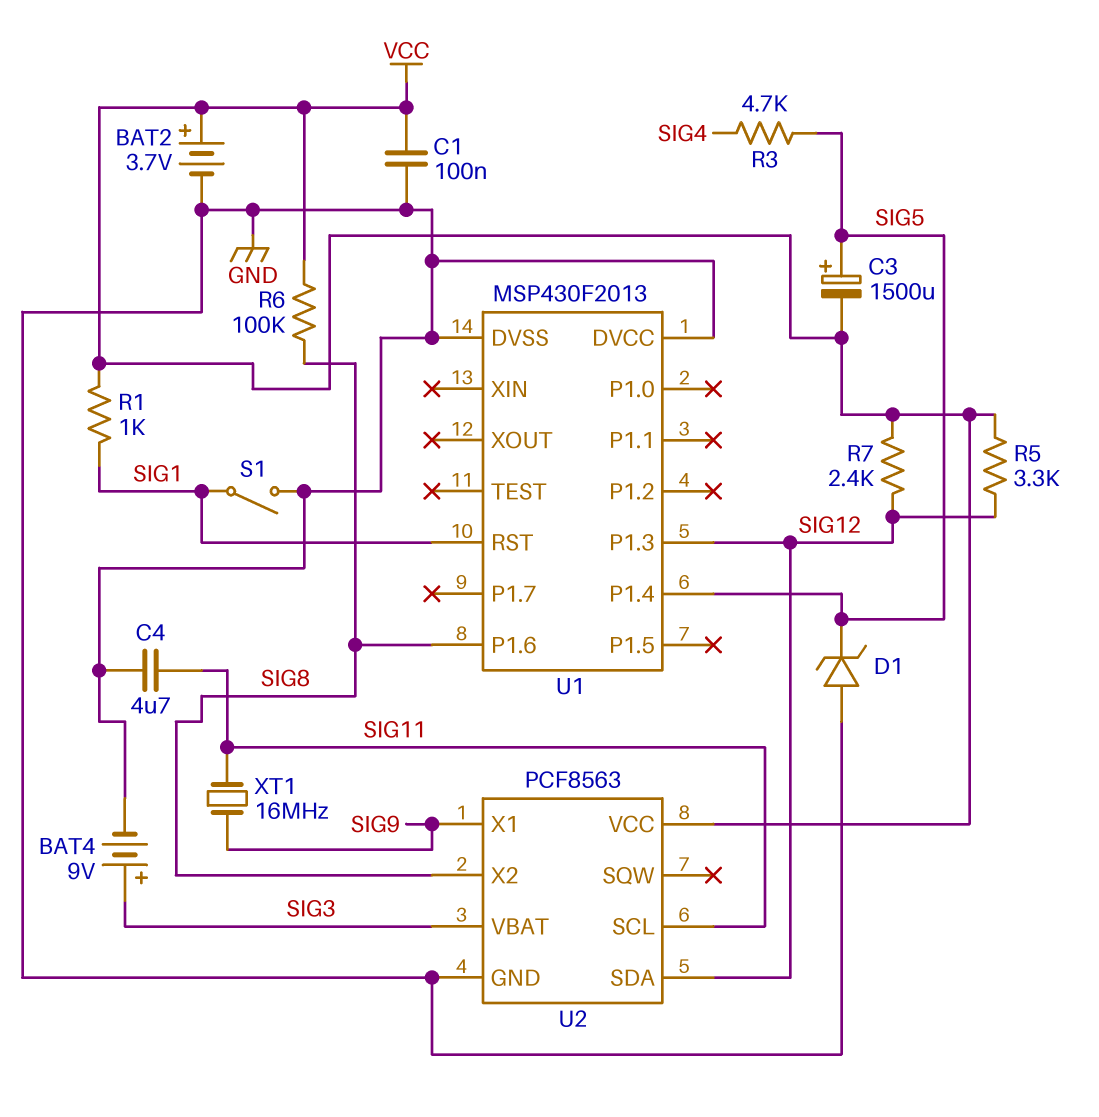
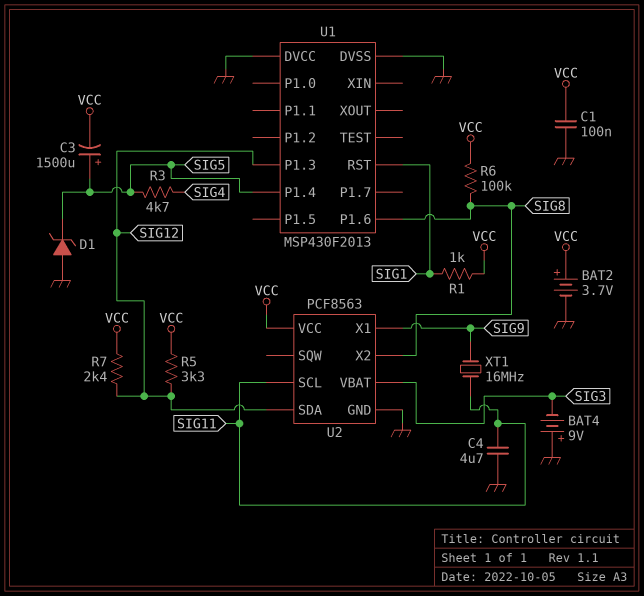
BAT4: 9V (plus SIG3, minus GND) -> 9V (plus GND, minus SIG3)
S1: switch (GND, SIG1) -> none

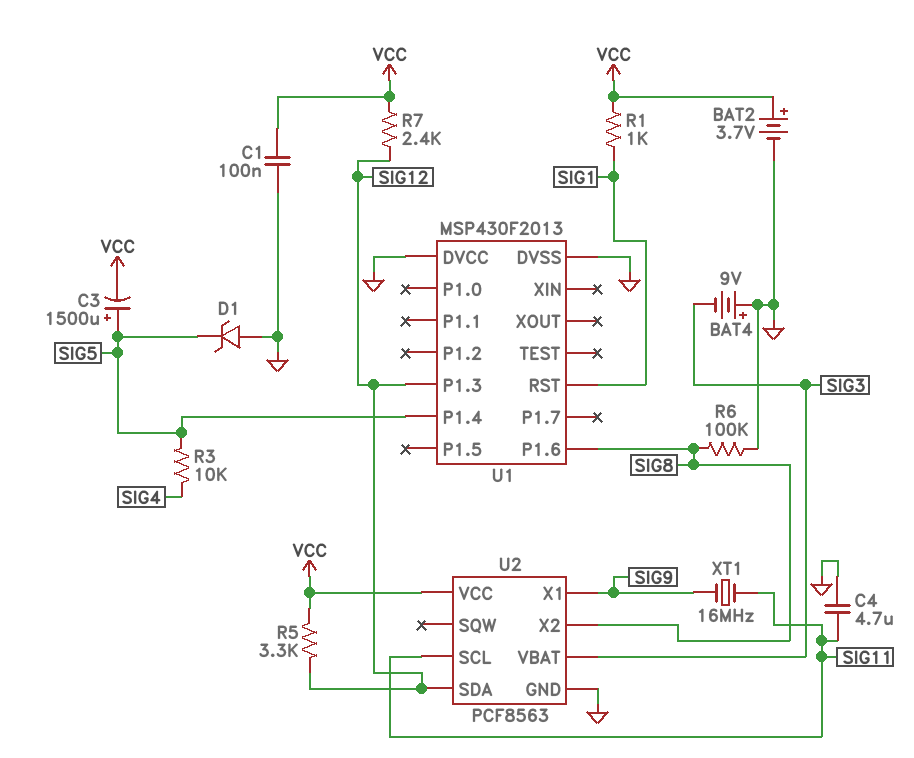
R3: 4.7k (SIG4, SIG5) -> 10k (SIG4, SIG5)
R6: 100k (SIG8, VCC) -> 100k (GND, SIG8)

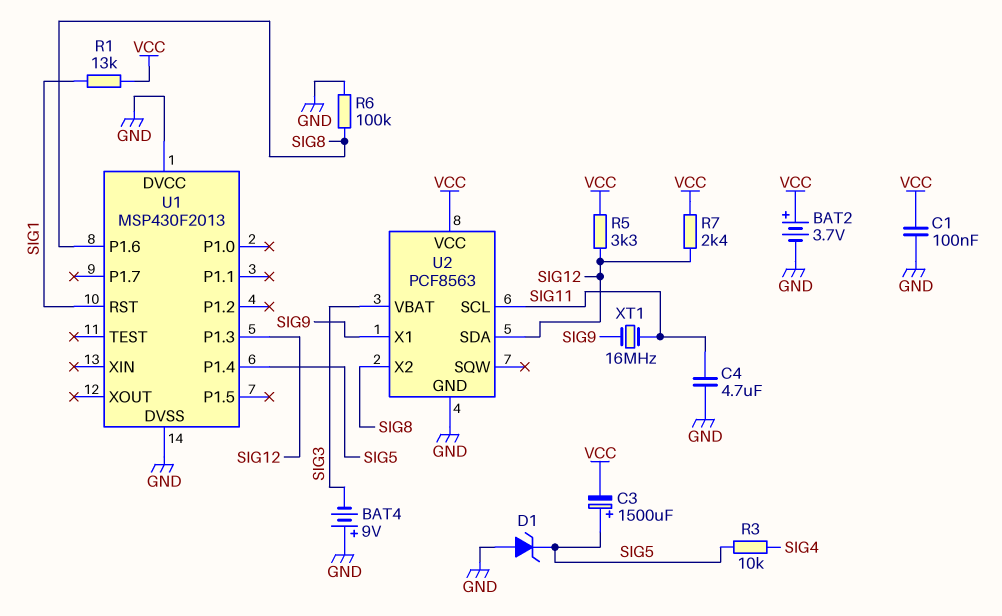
R1: 1k (SIG1, VCC) -> 13k (SIG1, VCC)

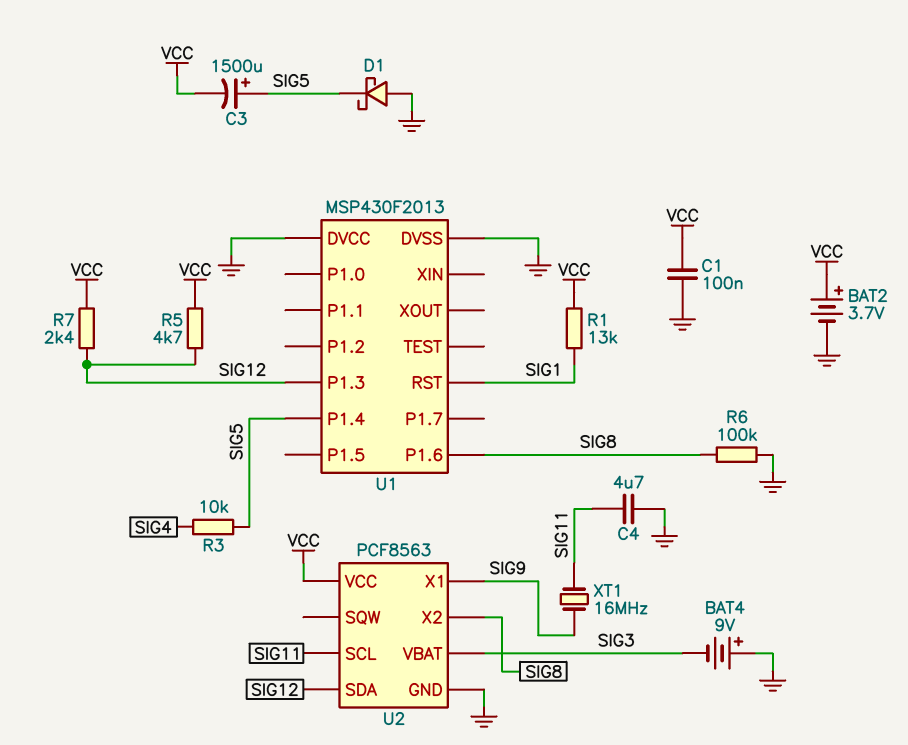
D1: zener (A GND, K SIG5) -> schottky (A GND, K SIG5)
R5: 3.3k (SIG12, VCC) -> 4.7k (SIG12, VCC)

